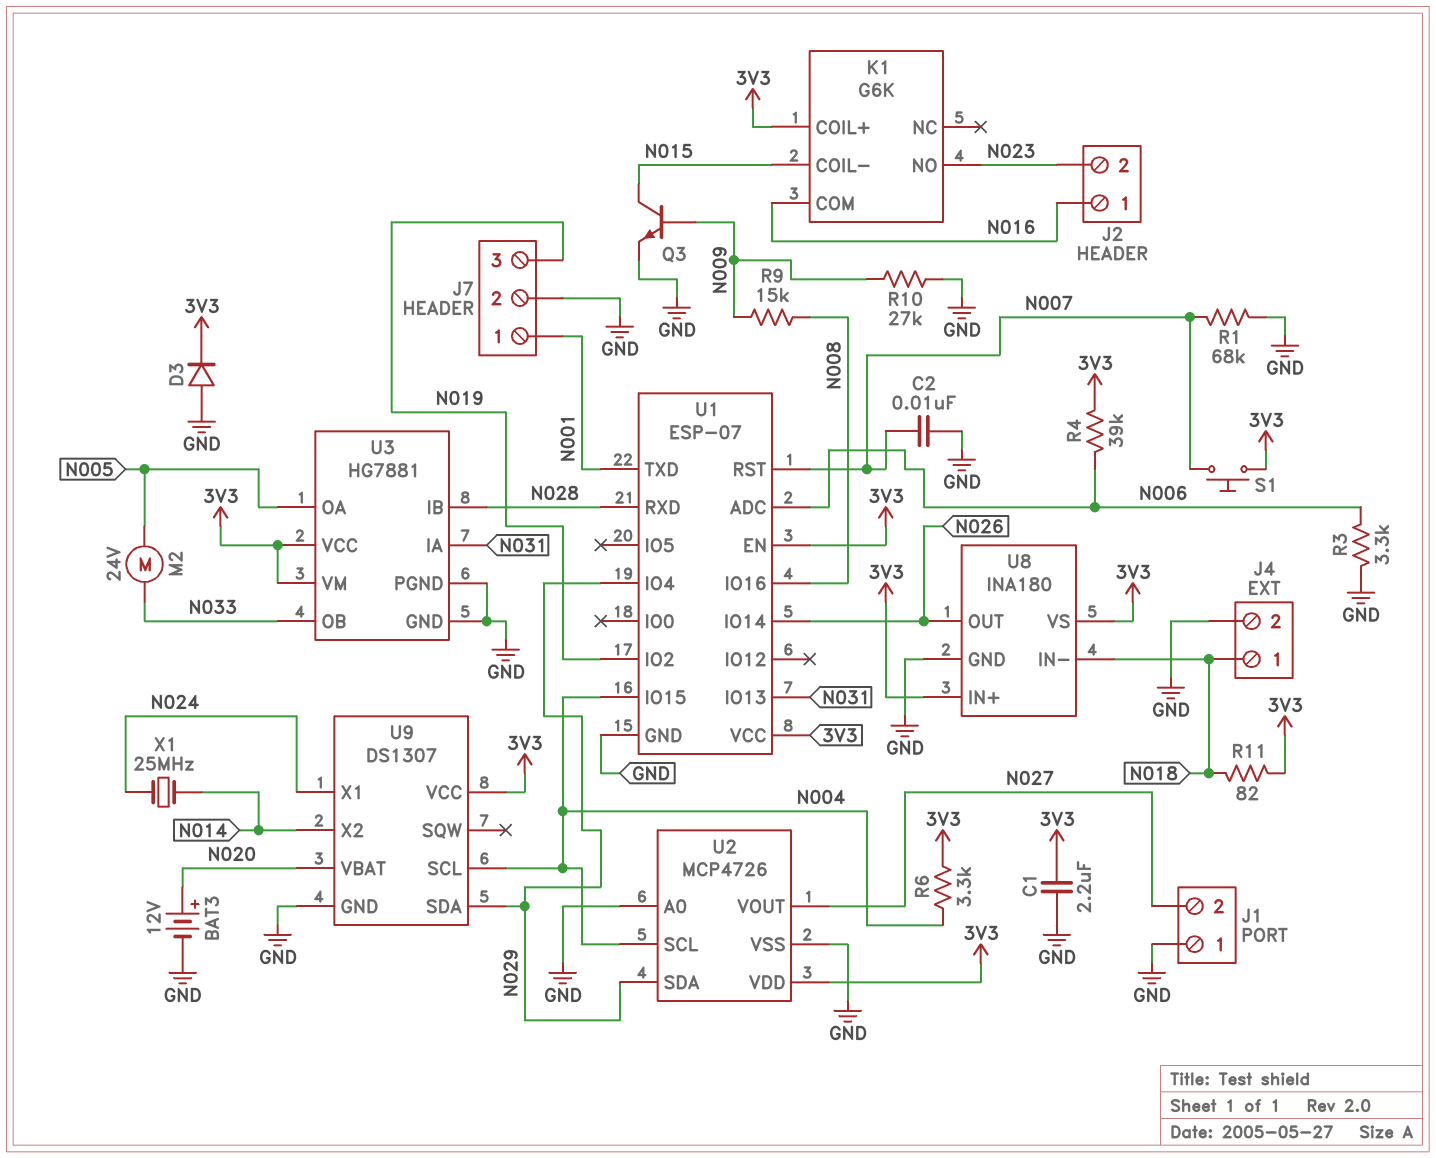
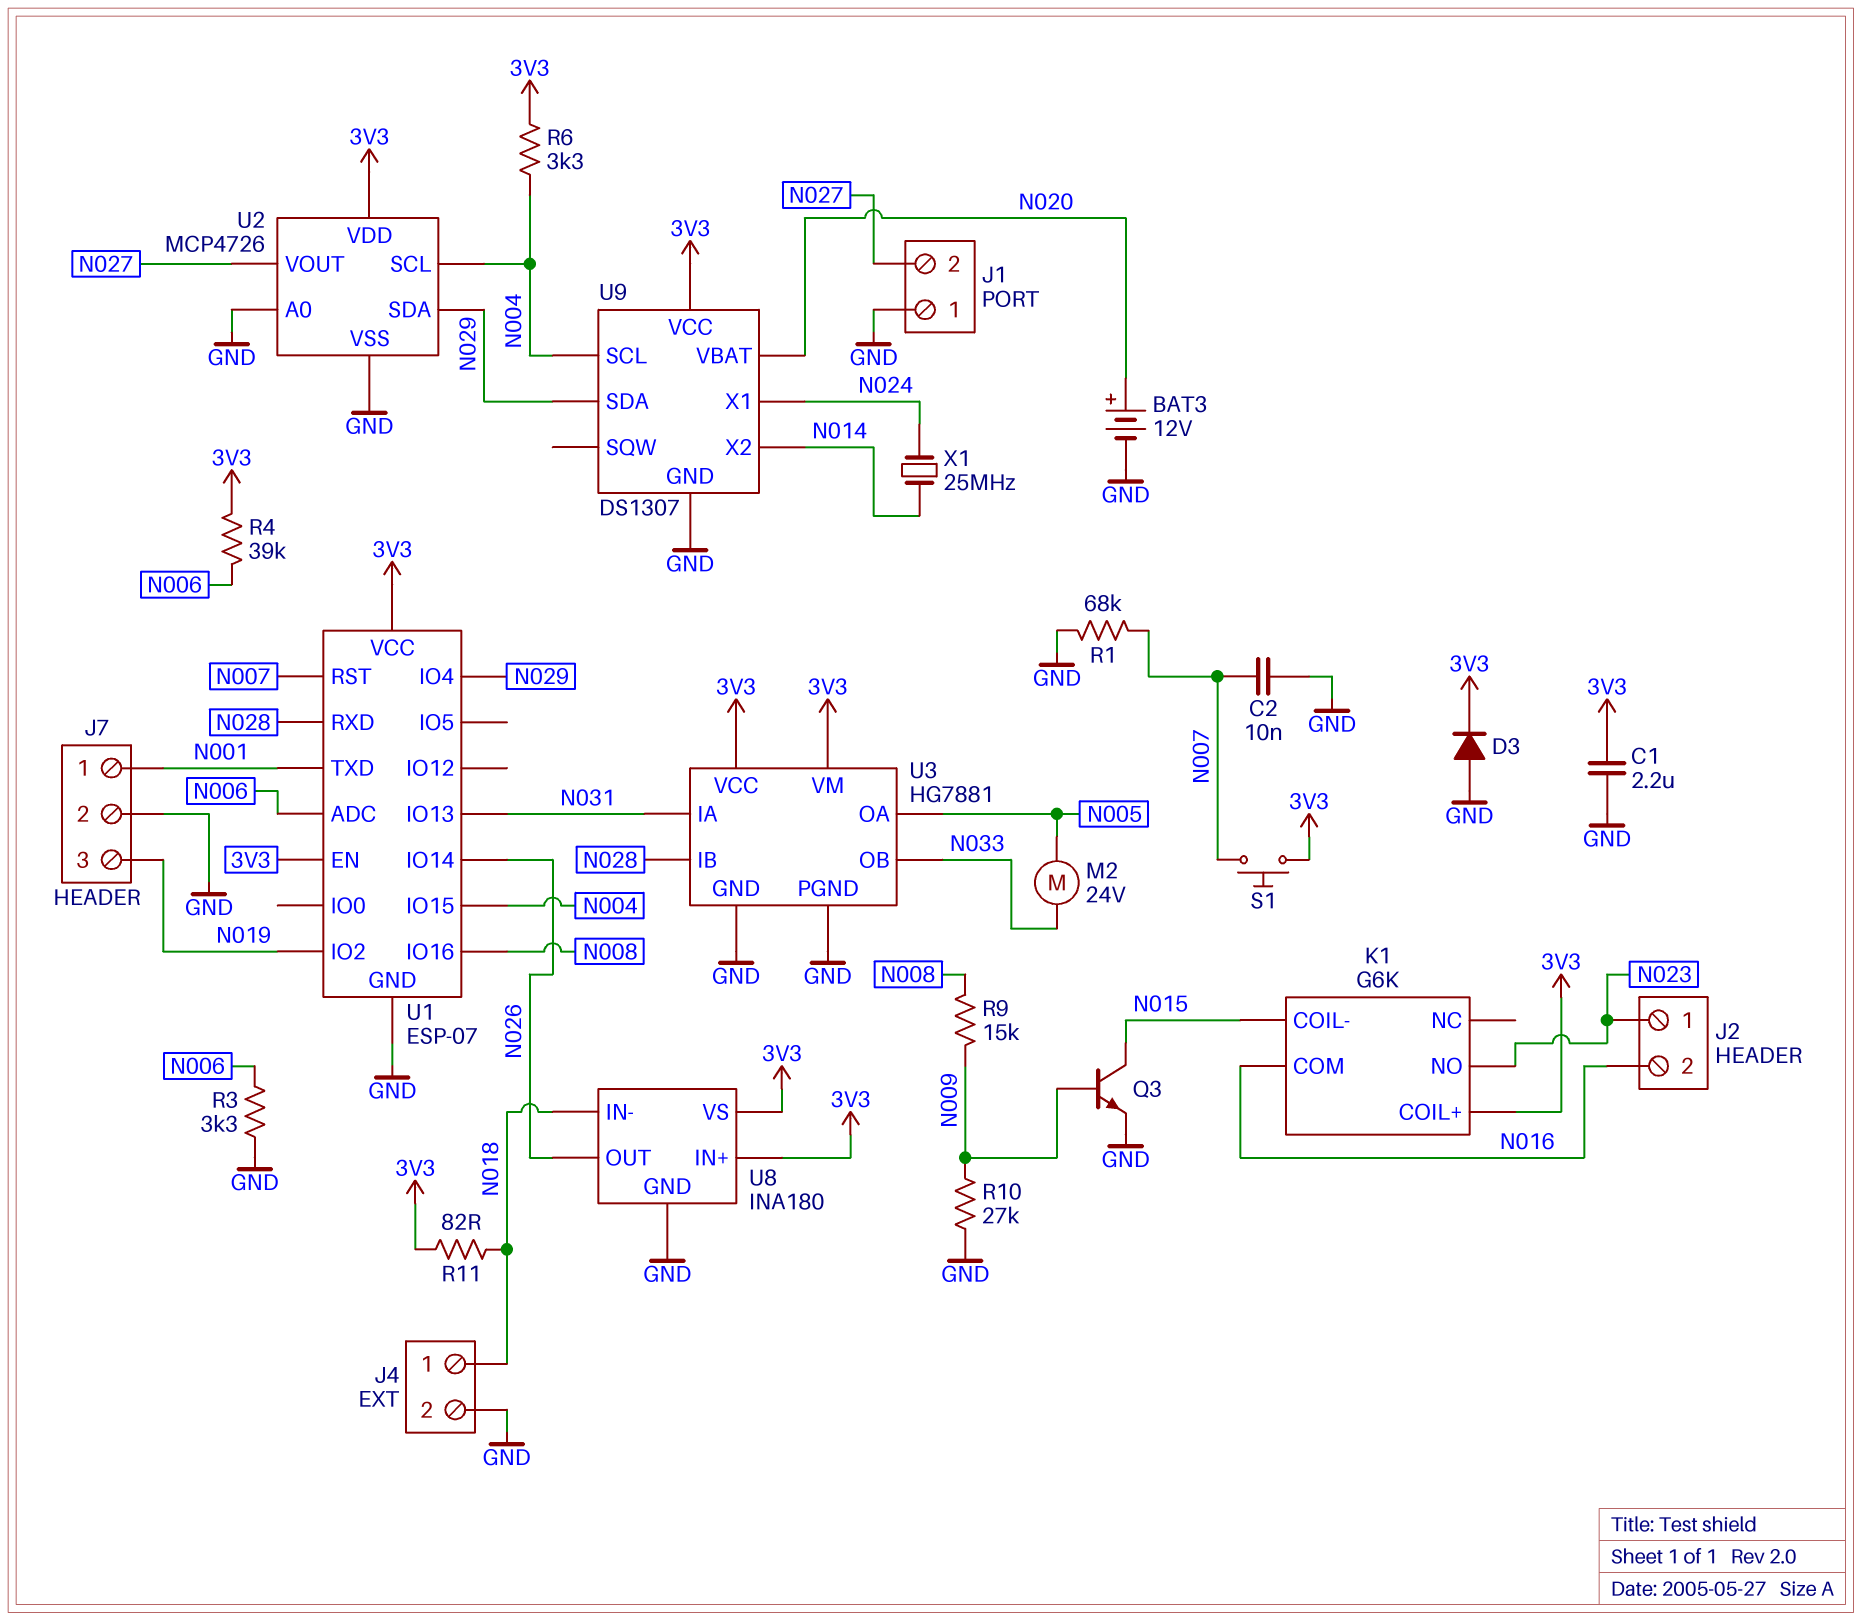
J2 pin 1: N016 -> N023
J2 pin 2: N023 -> N016

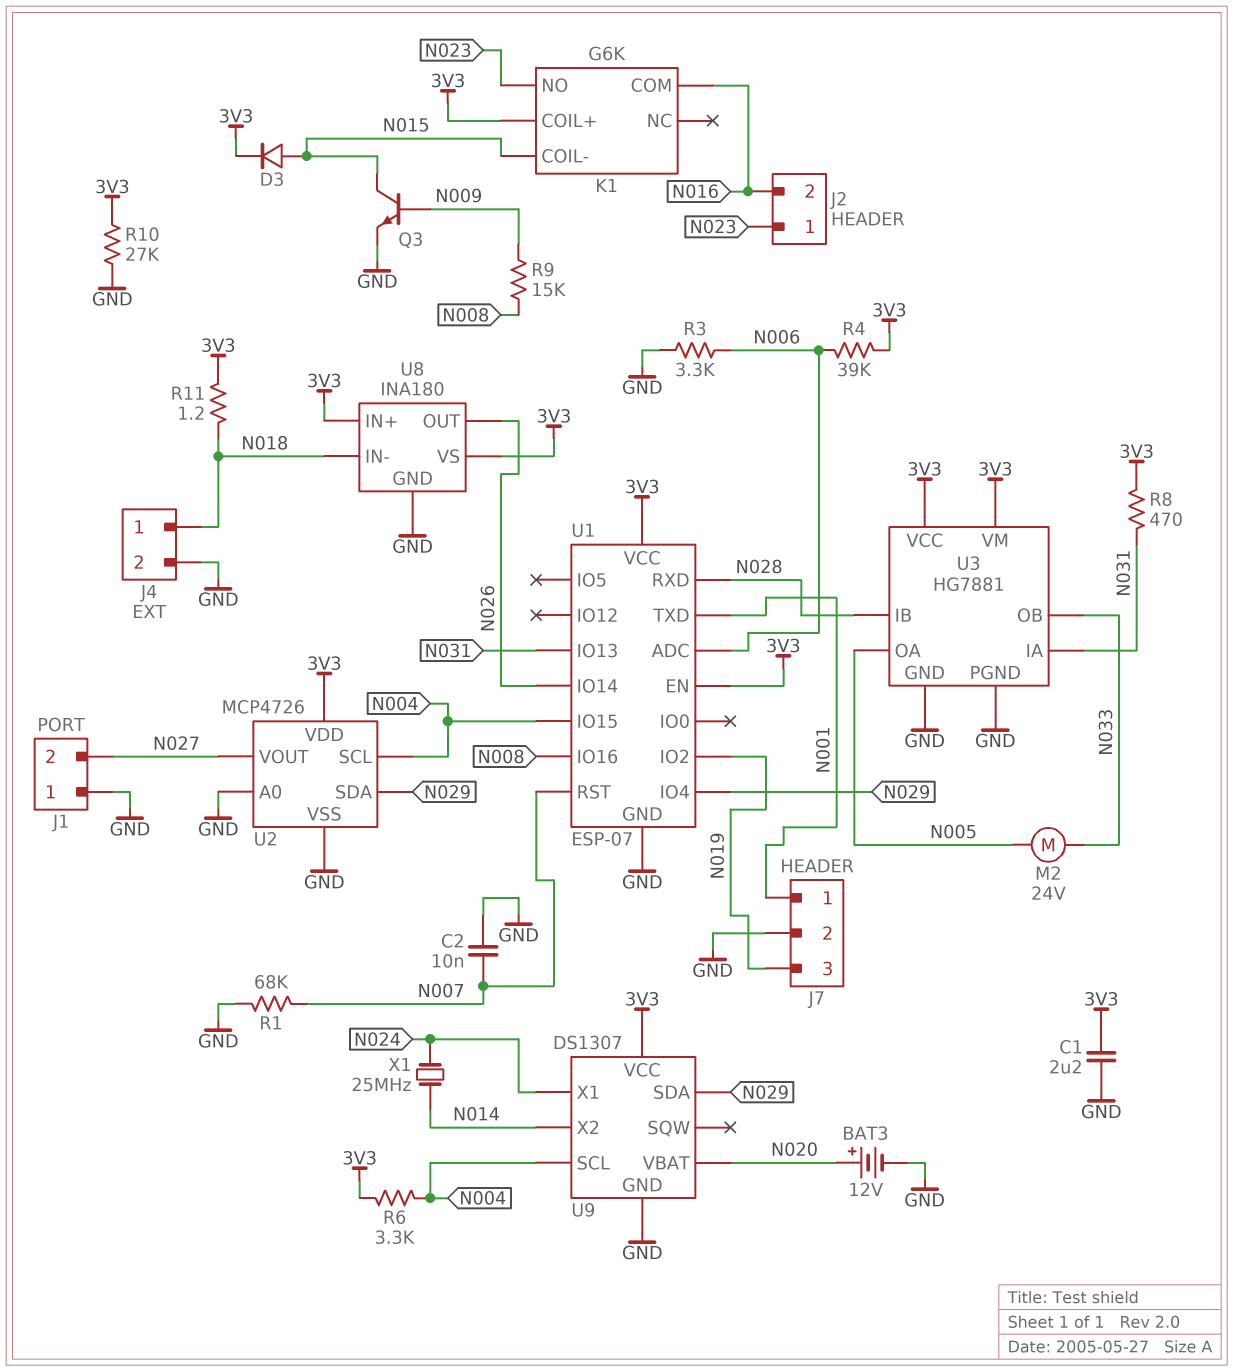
D3: diode (A GND, K 3V3) -> diode (A N015, K 3V3)
R8: none -> 470 (3V3, N031)
R10: 27k (GND, N009) -> 27k (3V3, GND)
R11: 82 (3V3, N018) -> 1.2 (3V3, N018)
S1: button (3V3, N007) -> none

